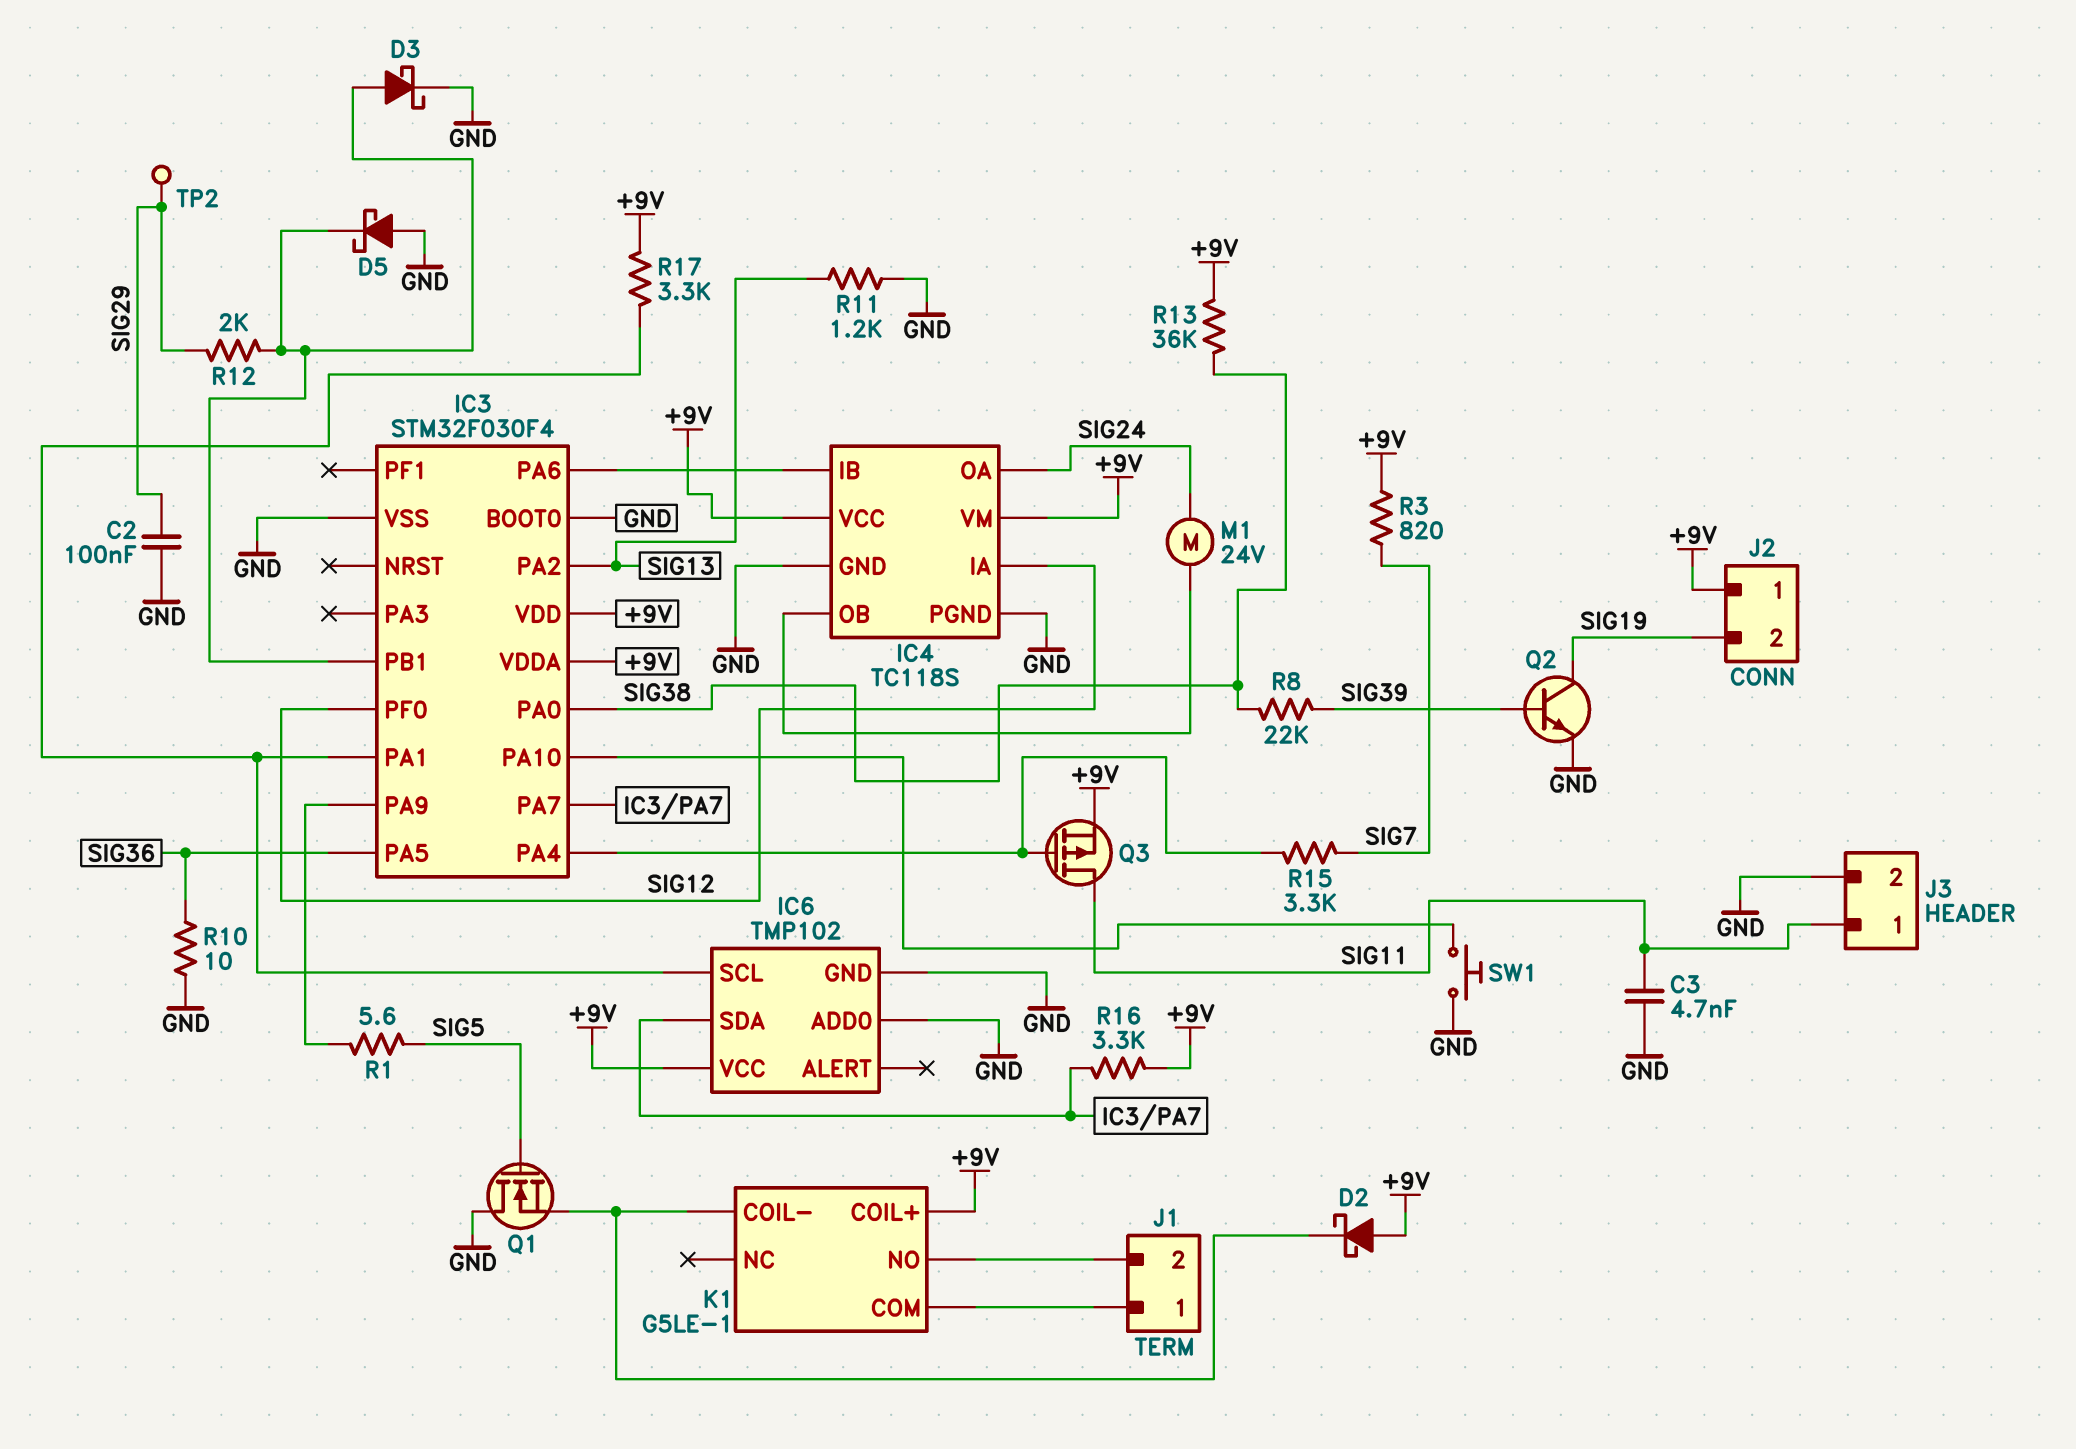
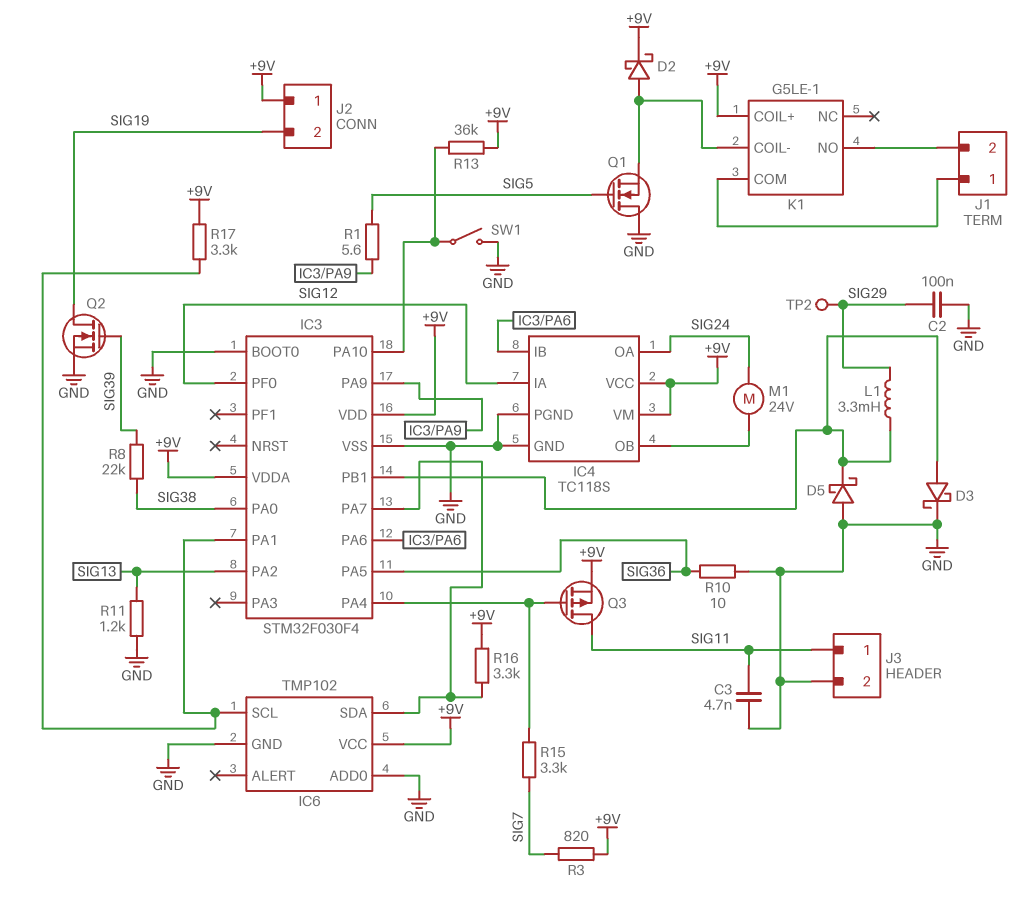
D2: schottky (A +9V, K K1/COIL-) -> schottky (A K1/COIL-, K +9V)
L1: none -> 3.3mH (IC3/PB1, SIG29)
Q2: NPN (B SIG39, C SIG19, E GND) -> NMOS (G SIG39, D SIG19, S GND)
R12: 2k (IC3/PB1, SIG29) -> none
R13: 36k (+9V, SIG38) -> 36k (+9V, IC3/PA10)
SW1: button (GND, IC3/PA10) -> switch (GND, IC3/PA10)

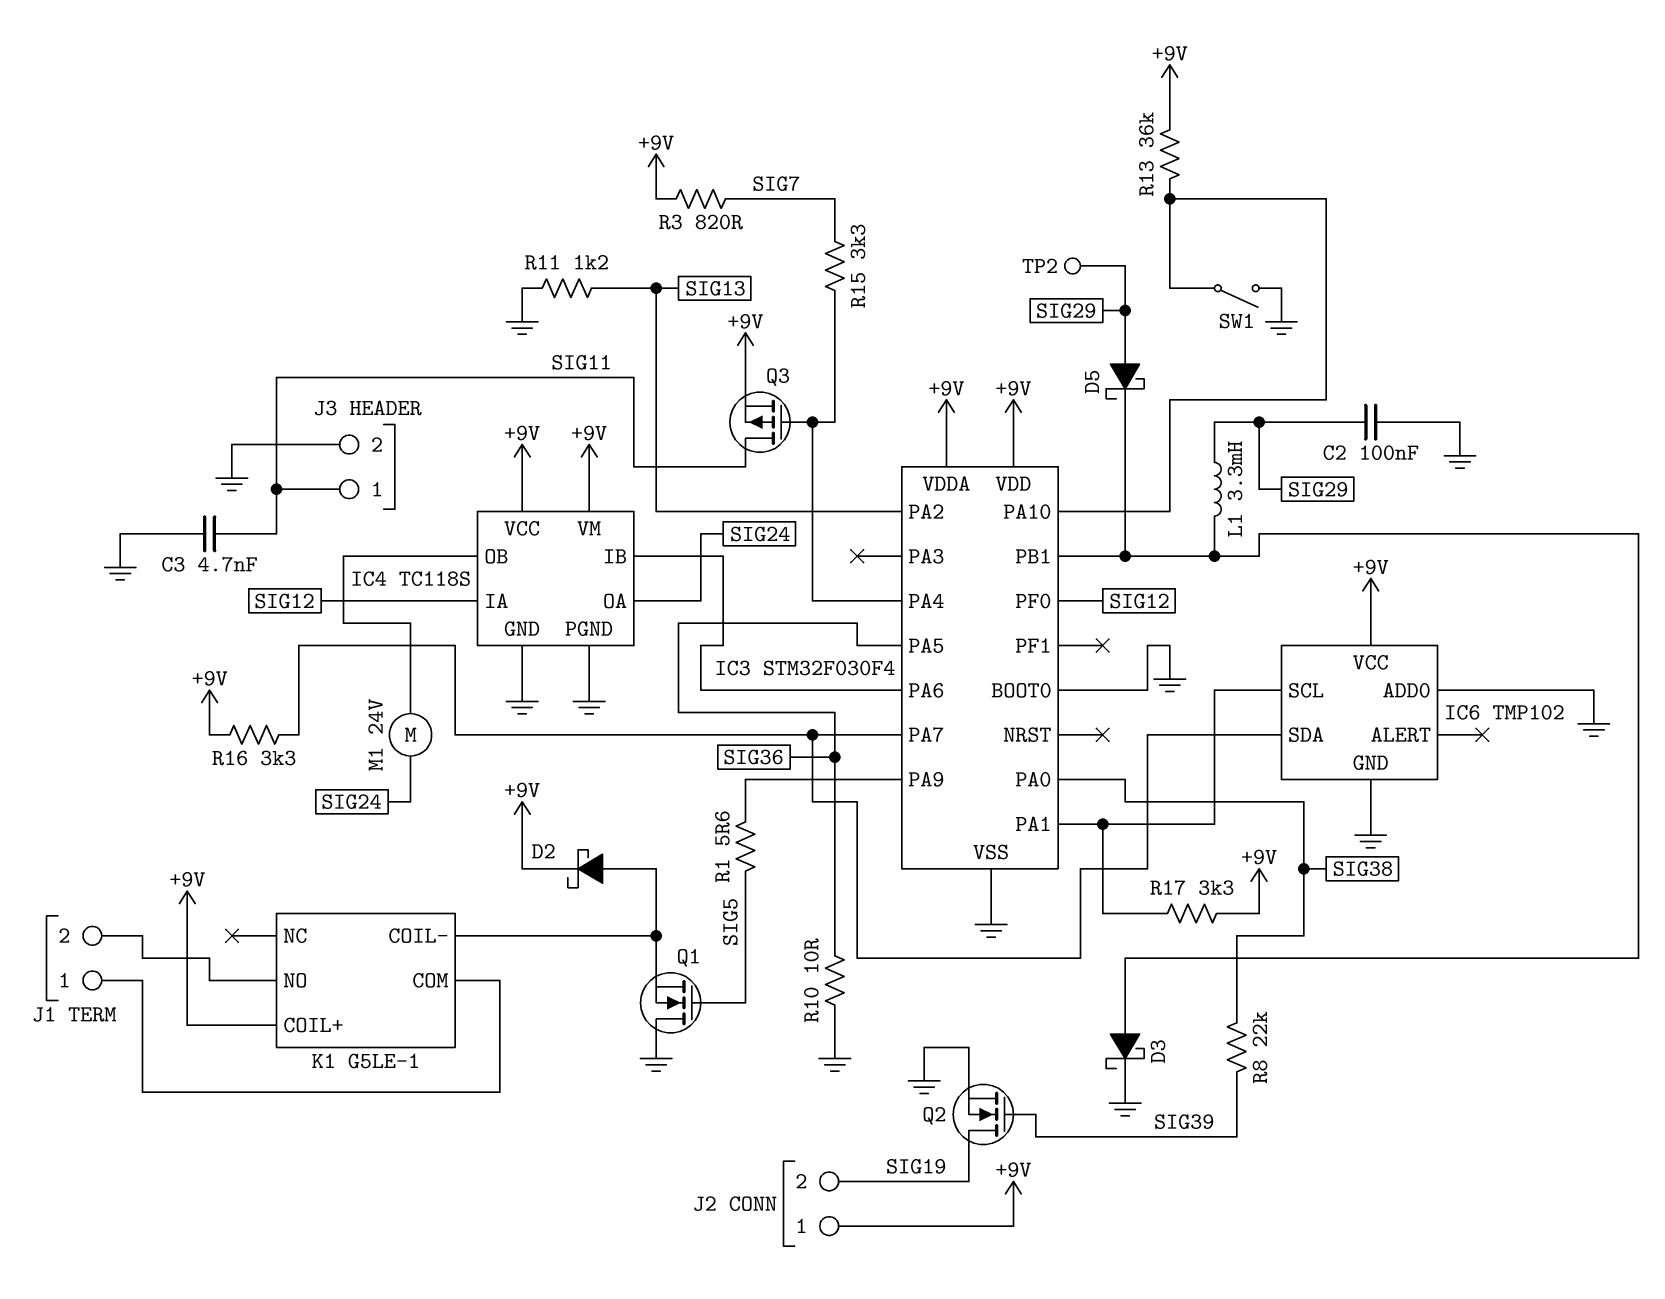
D5: schottky (A GND, K IC3/PB1) -> schottky (A SIG29, K IC3/PB1)

